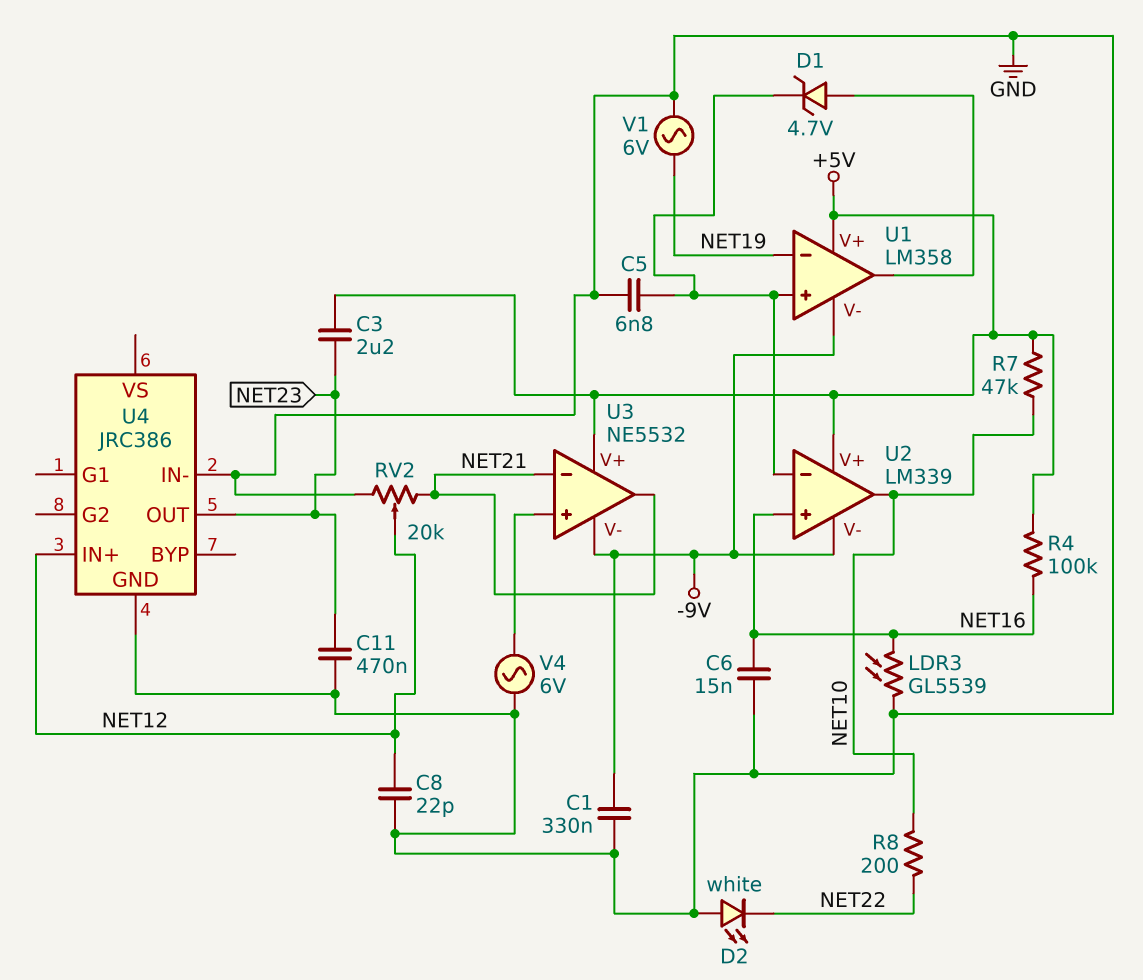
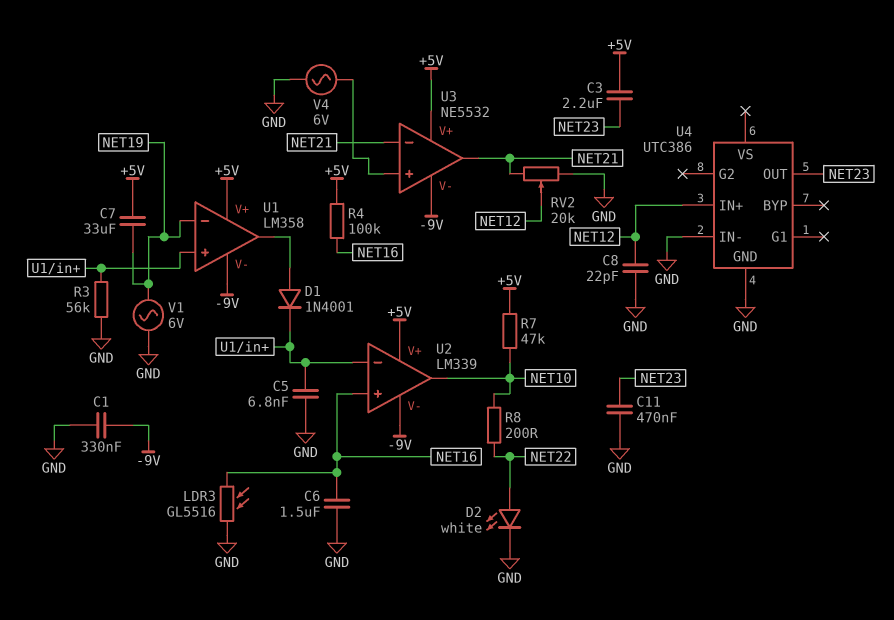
C6: 15nF (GND, NET16) -> 1.5uF (GND, NET16)
C7: none -> 33uF (+5V, NET19)
D1: zener 4.7V (A U1/out, K U1/in+) -> diode 1N4001 (A U1/out, K U1/in+)
D2: LED white (A GND, K NET22) -> LED white (A NET22, K GND)
LDR3: GL5539 (GND, NET16) -> GL5516 (GND, NET16)
R3: none -> 56k (GND, U1/in+)
U4: JRC386 -> UTC386

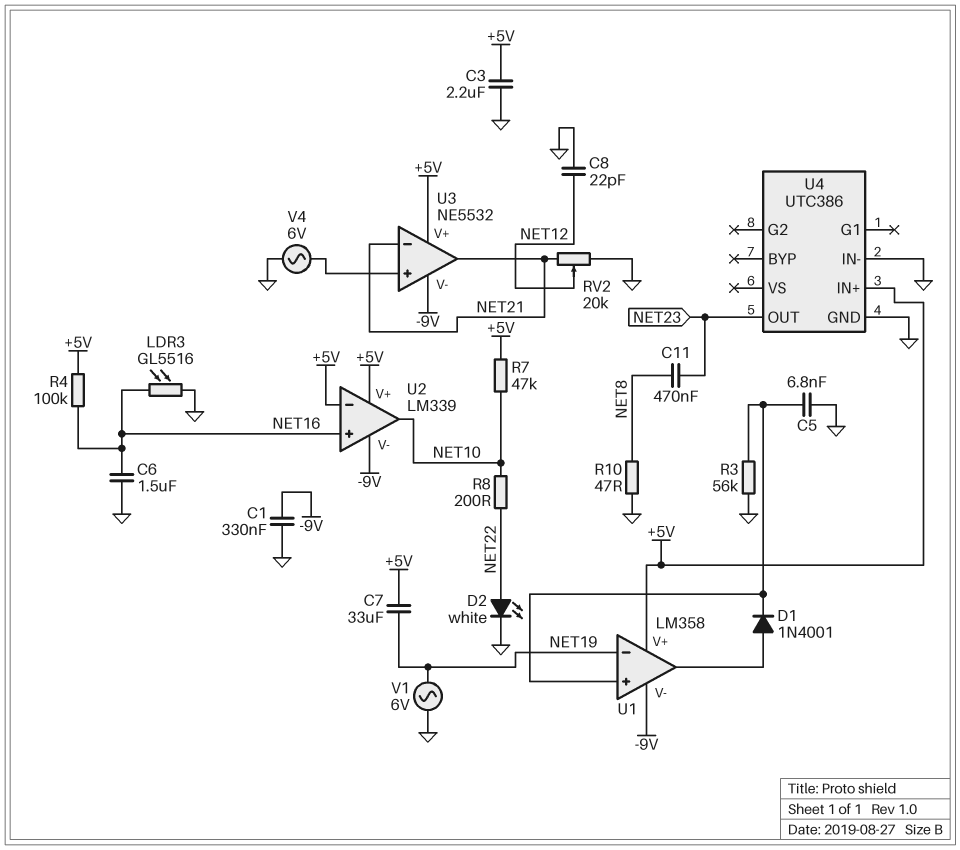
C3: 2.2uF (+5V, NET23) -> 2.2uF (+5V, GND)
C11: 470nF (GND, NET23) -> 470nF (NET8, NET23)
R10: none -> 47 (GND, NET8)
U2 pin in-: U1/in+ -> +5V
U4 pin IN+: NET12 -> +5V

